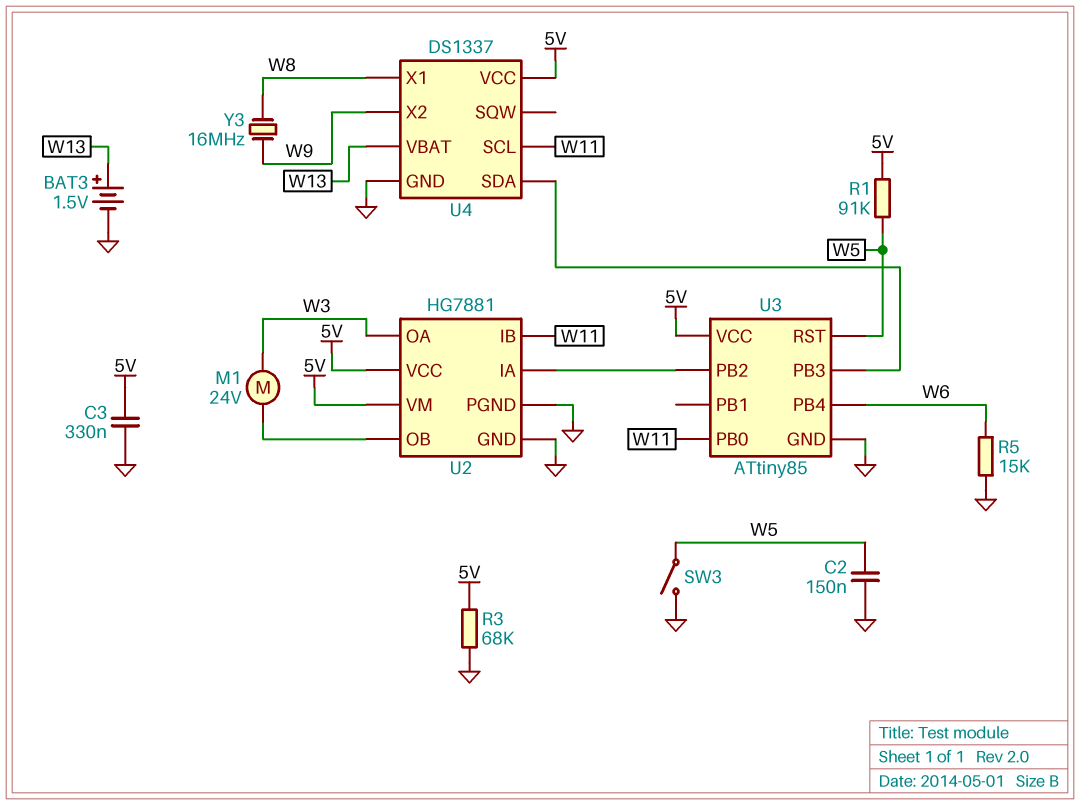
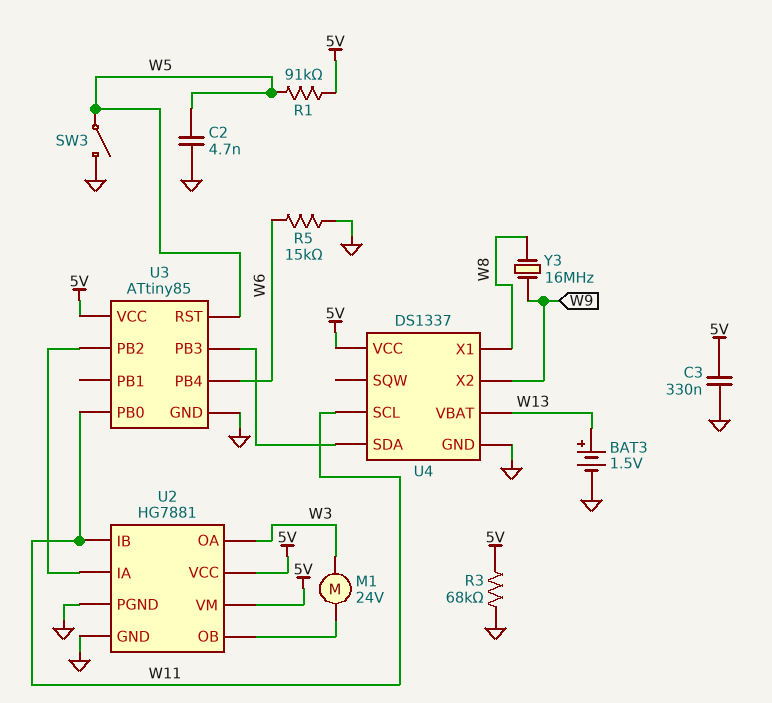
C2: 150nF (GND, W5) -> 4.7nF (GND, W5)

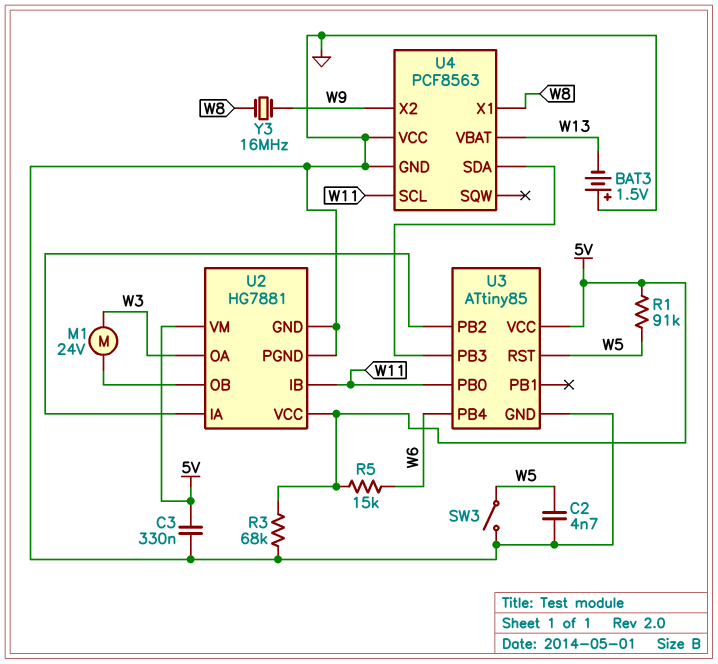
BAT3: 1.5V (plus W13, minus GND) -> 1.5V (plus GND, minus W13)
R5: 15k (GND, W6) -> 15k (5V, W6)
U4: DS1337 -> PCF8563
U4 pin VCC: 5V -> GND

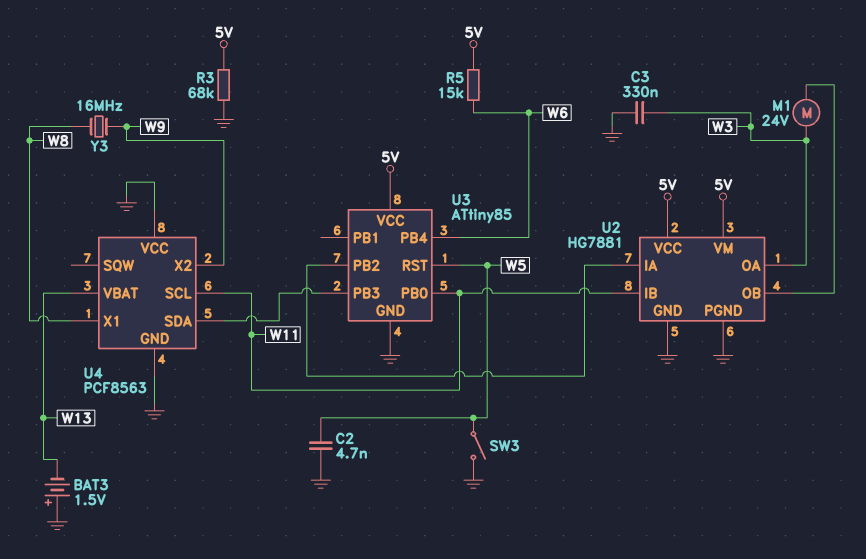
C3: 330nF (5V, GND) -> 330nF (GND, W3)
R1: 91k (5V, W5) -> none

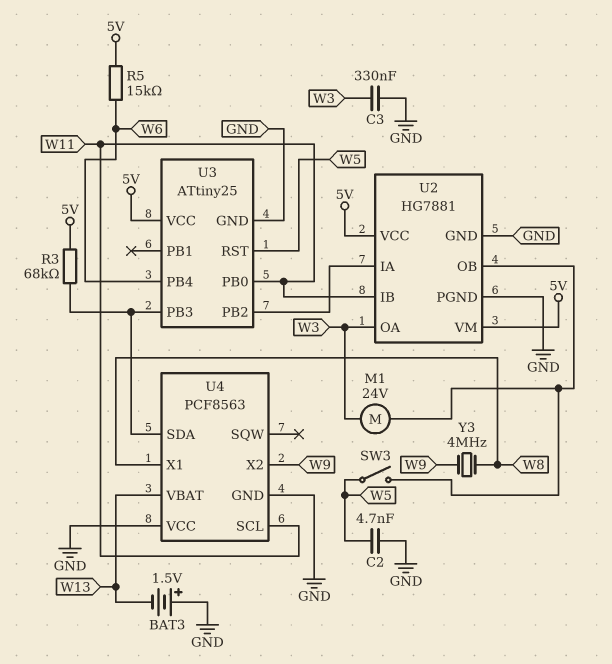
R3: 68k (5V, GND) -> 68k (5V, U3/PB3)
SW3: switch (GND, W5) -> switch (U2/OB, W5)
U3: ATtiny85 -> ATtiny25
Y3: 16MHz (W8, W9) -> 4MHz (W8, W9)

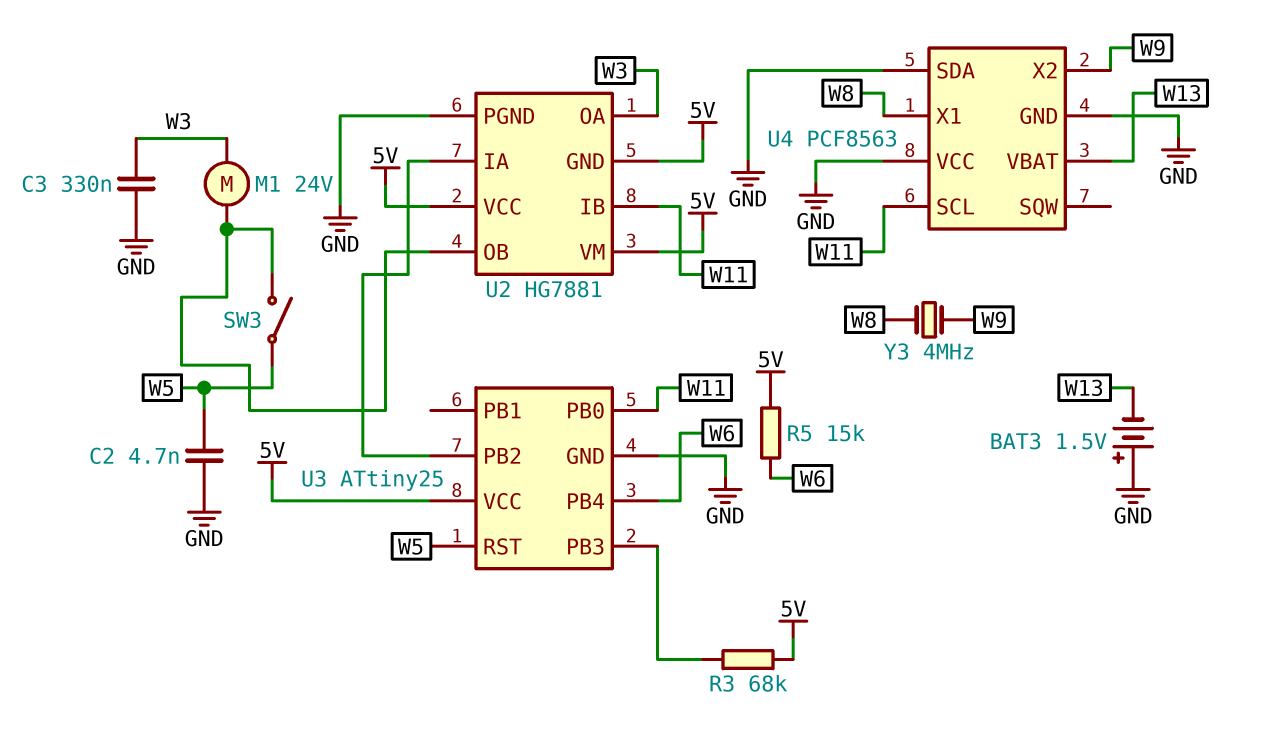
U2 pin GND: GND -> 5V
U4 pin SDA: U3/PB3 -> GND

